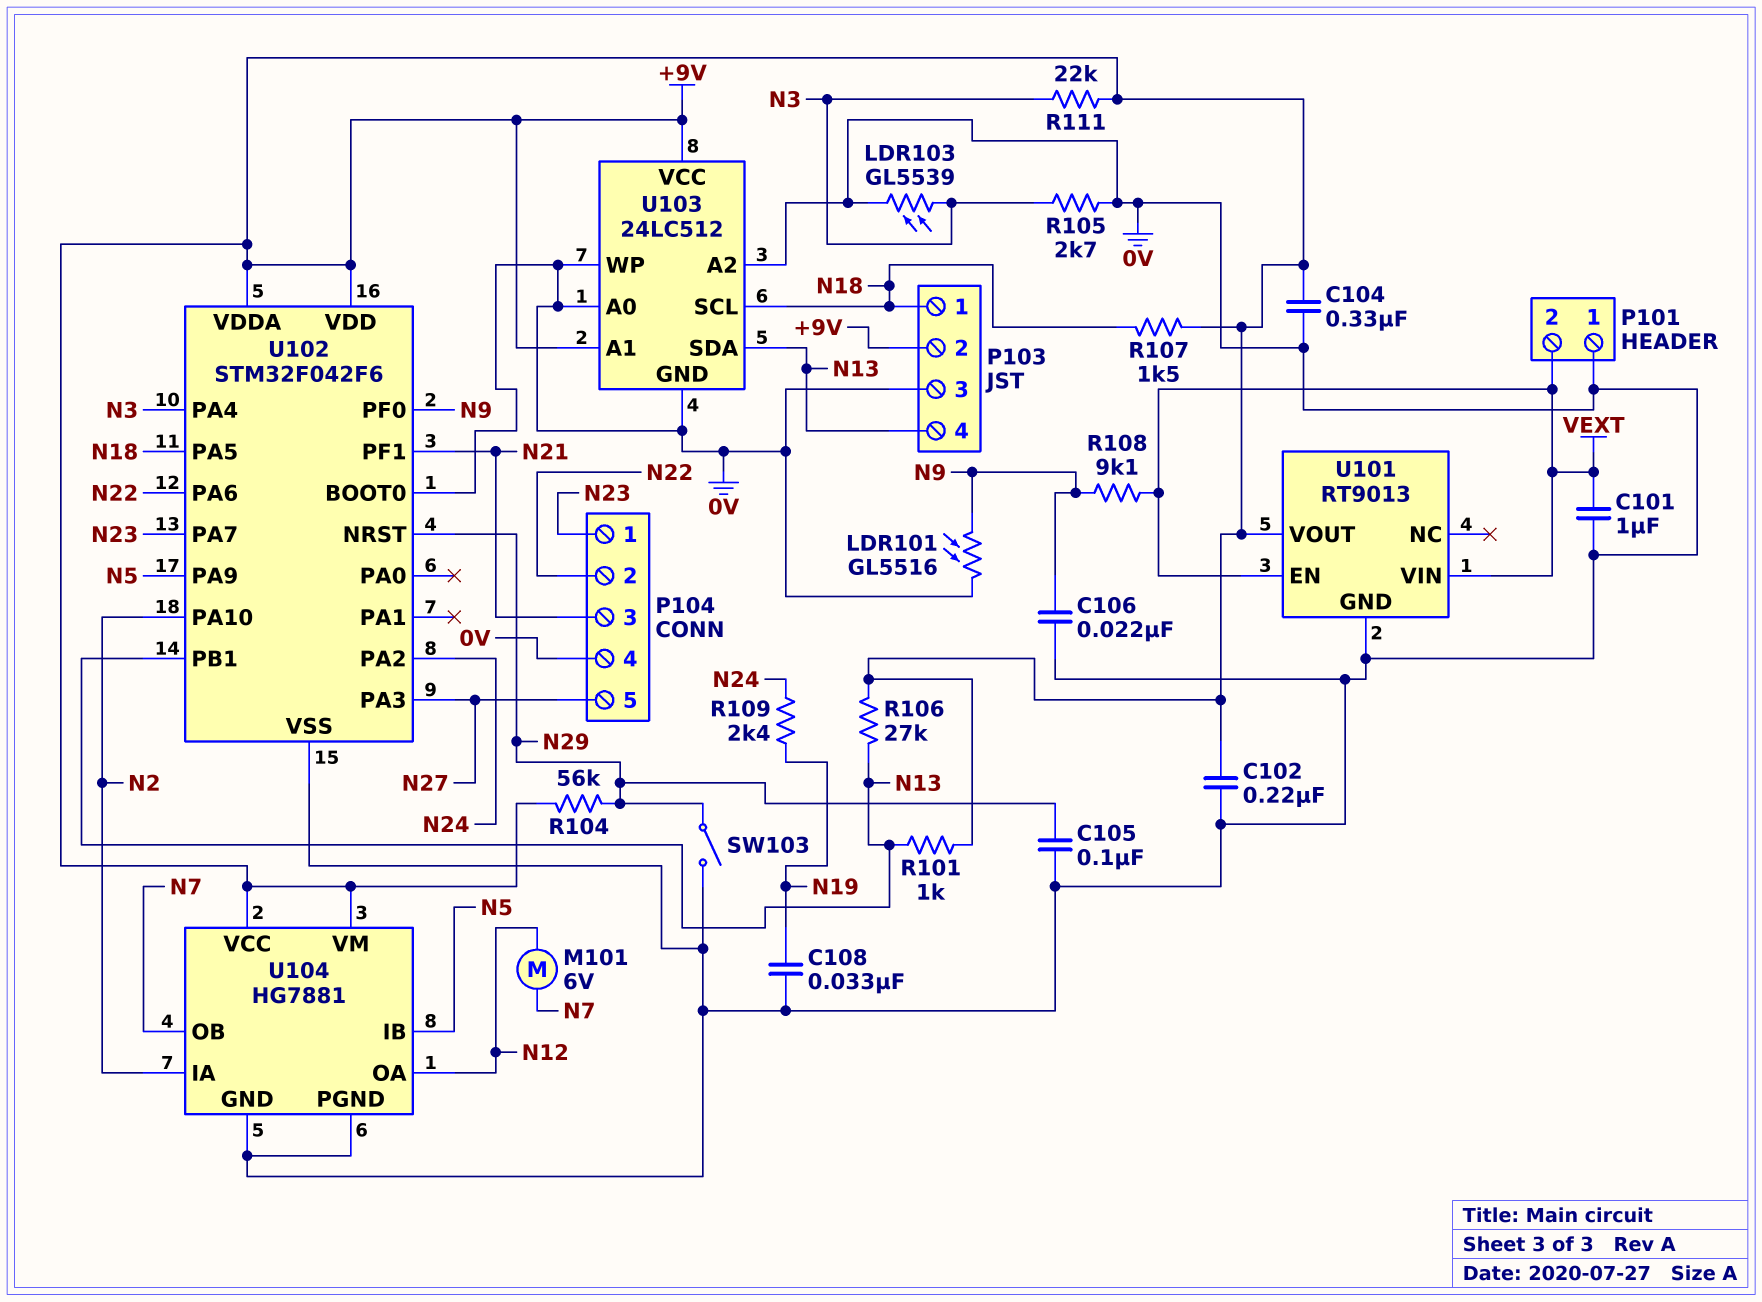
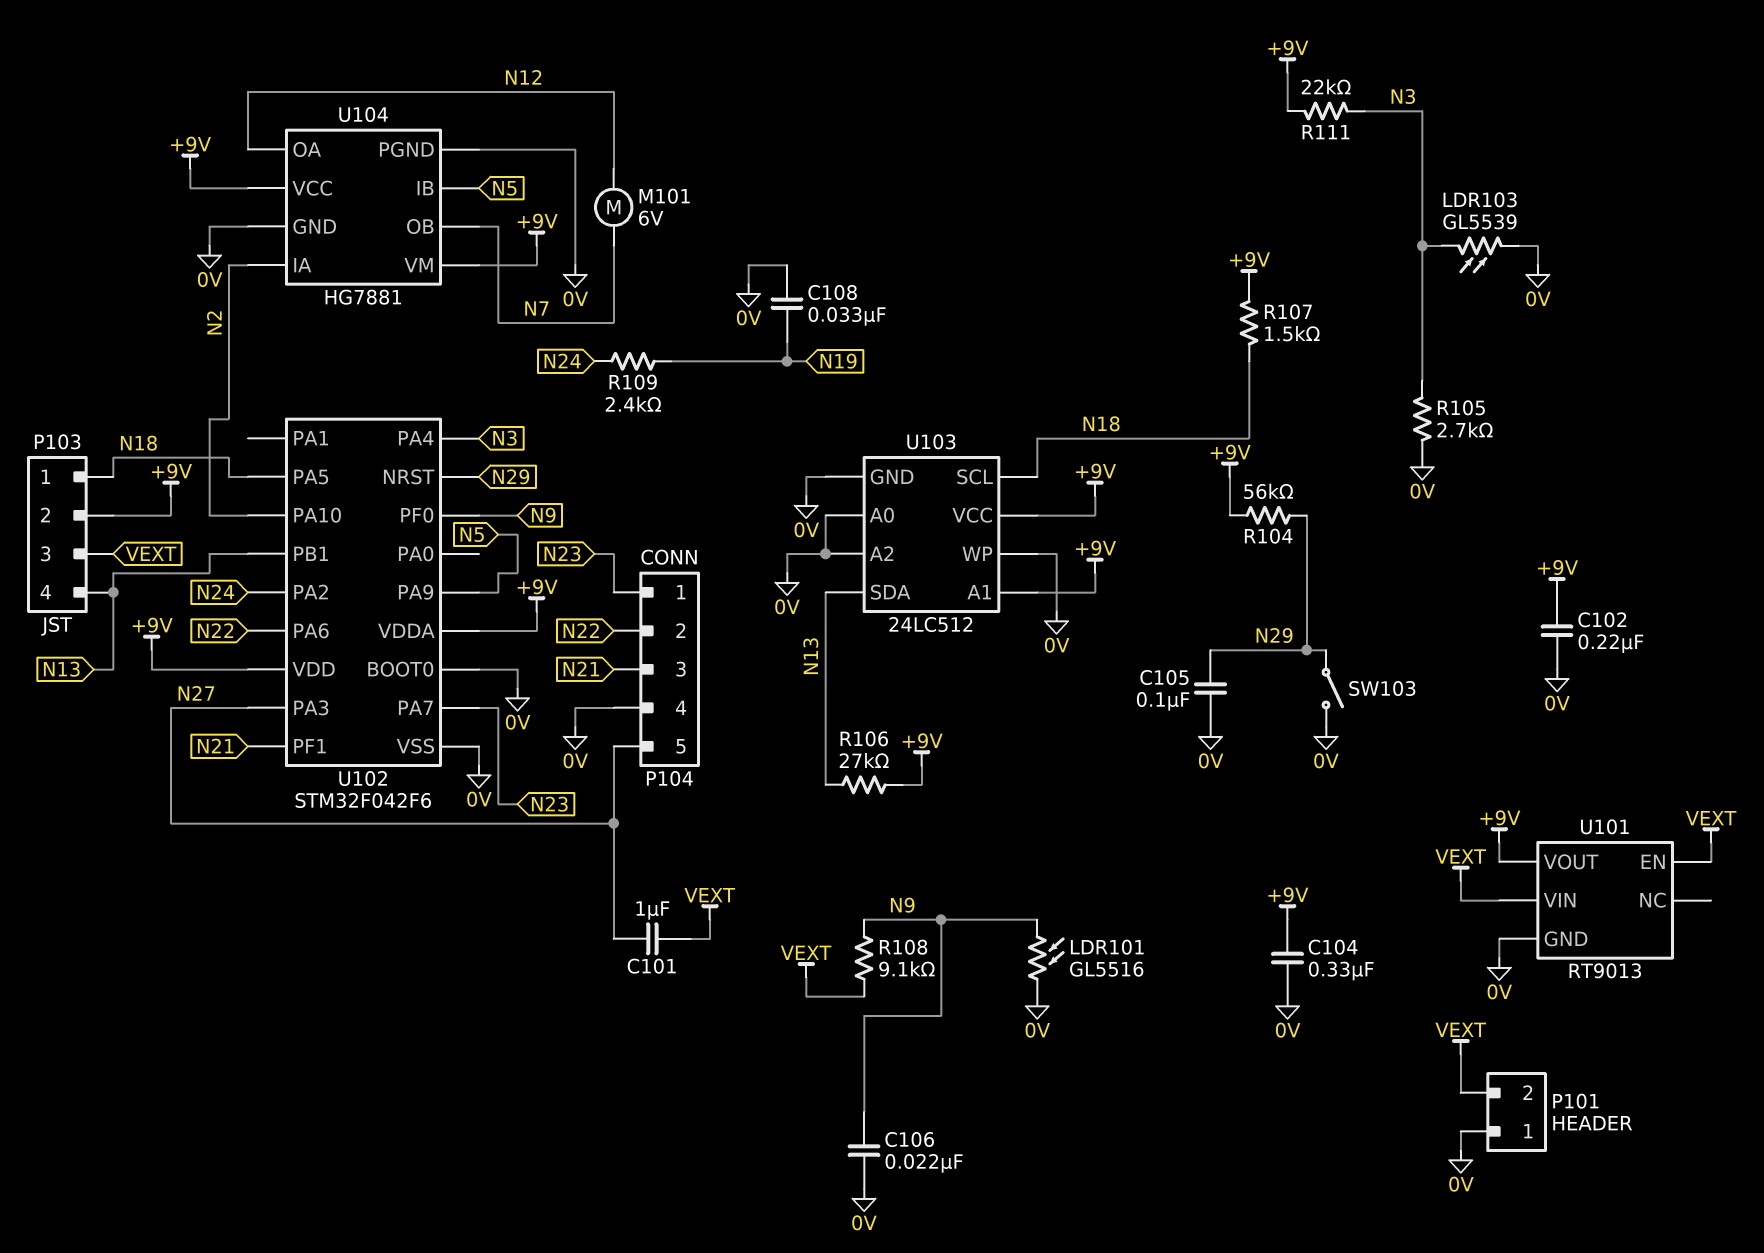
C101: 1uF (0V, VEXT) -> 1uF (N27, VEXT)
P103 pin 3: 0V -> VEXT
R101: 1k (+9V, N13) -> none

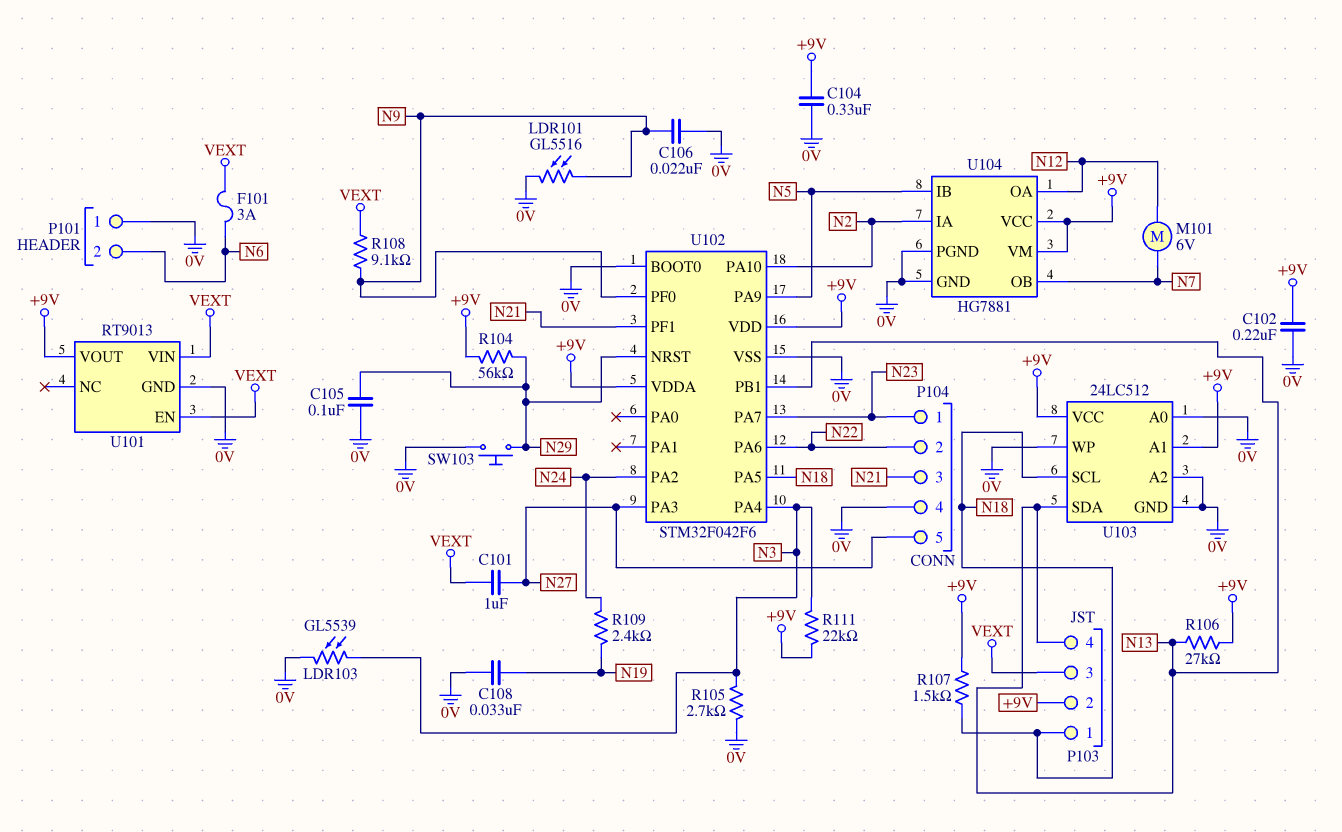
F101: none -> 3A (N6, VEXT)
P101 pin 2: VEXT -> N6
SW103: switch (0V, N29) -> button (0V, N29)

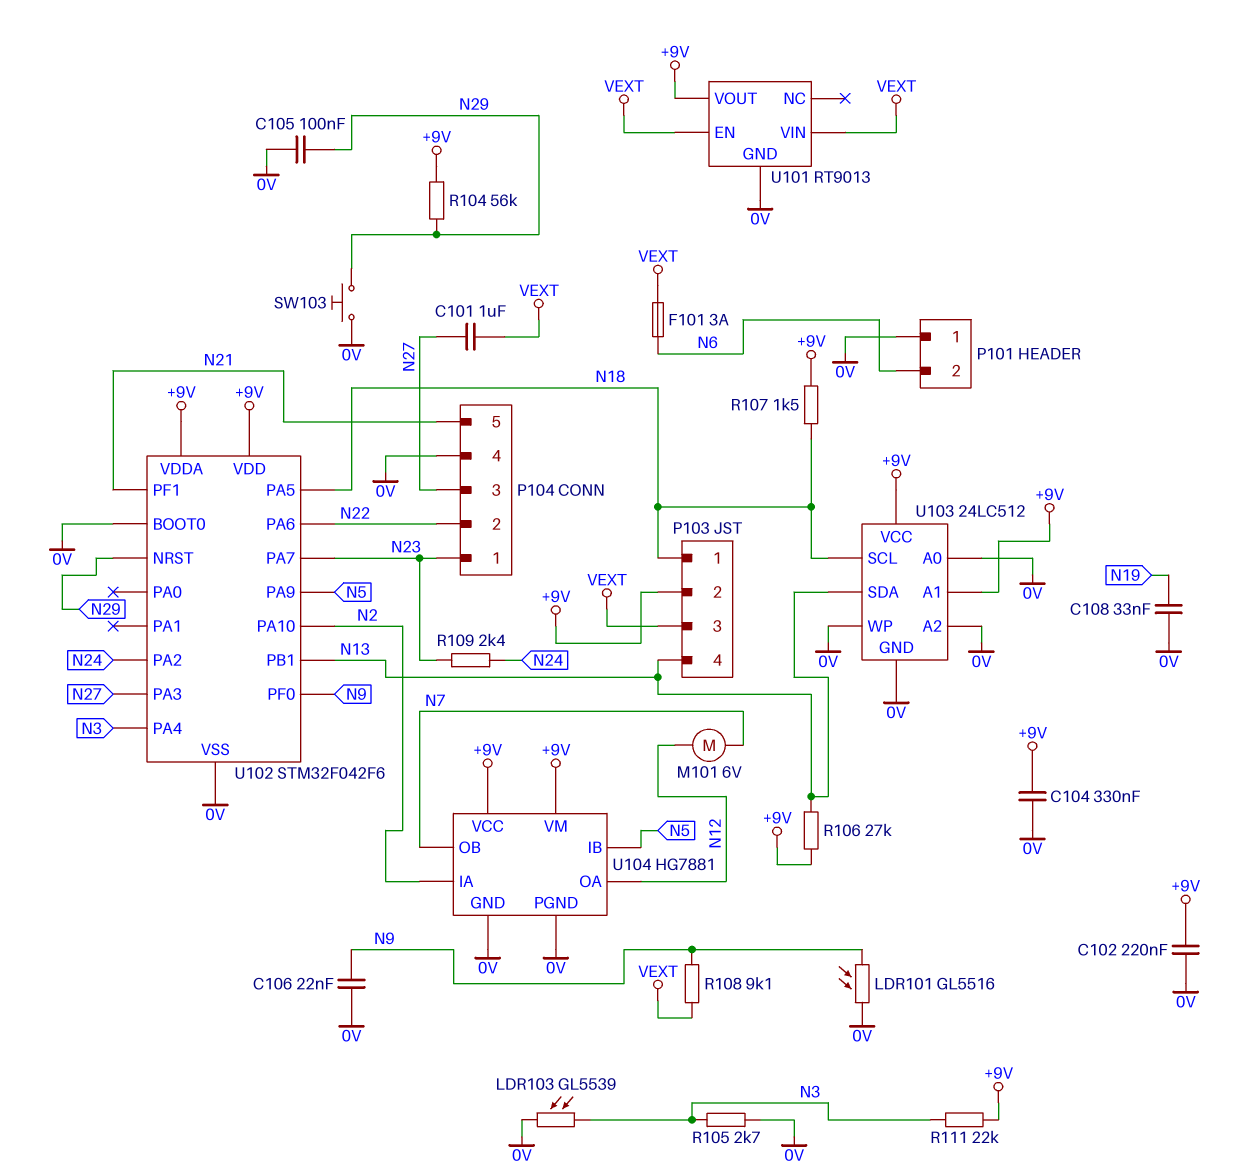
P104 pin 3: N21 -> N27
P104 pin 5: N27 -> N21
R109: 2.4k (N19, N24) -> 2.4k (N23, N24)

